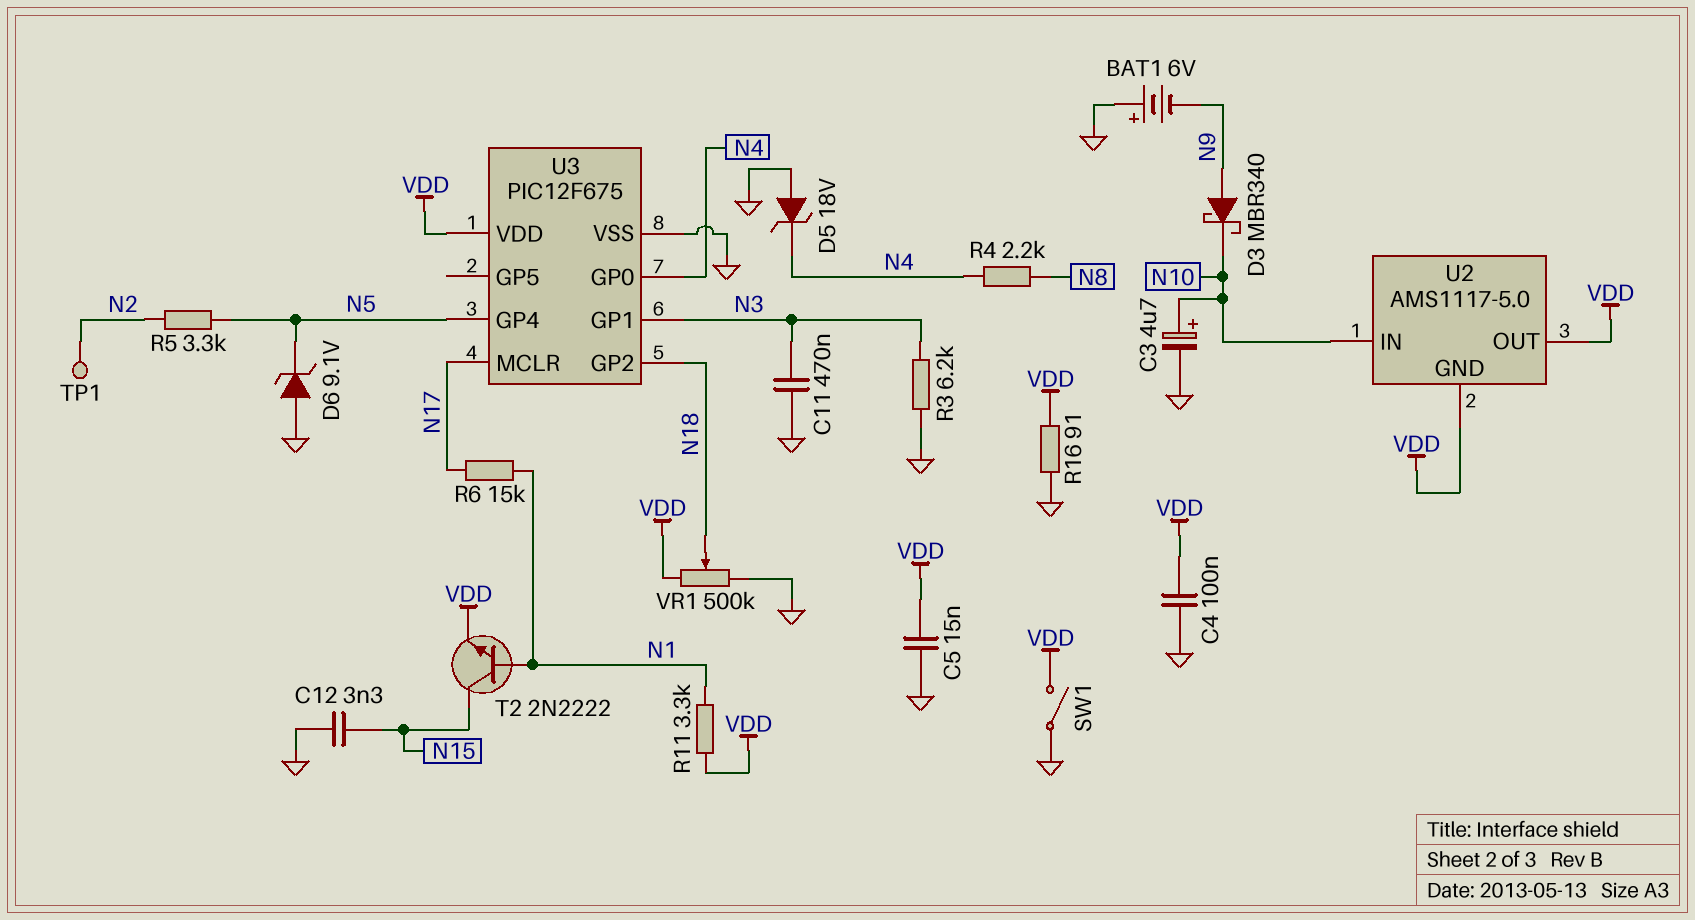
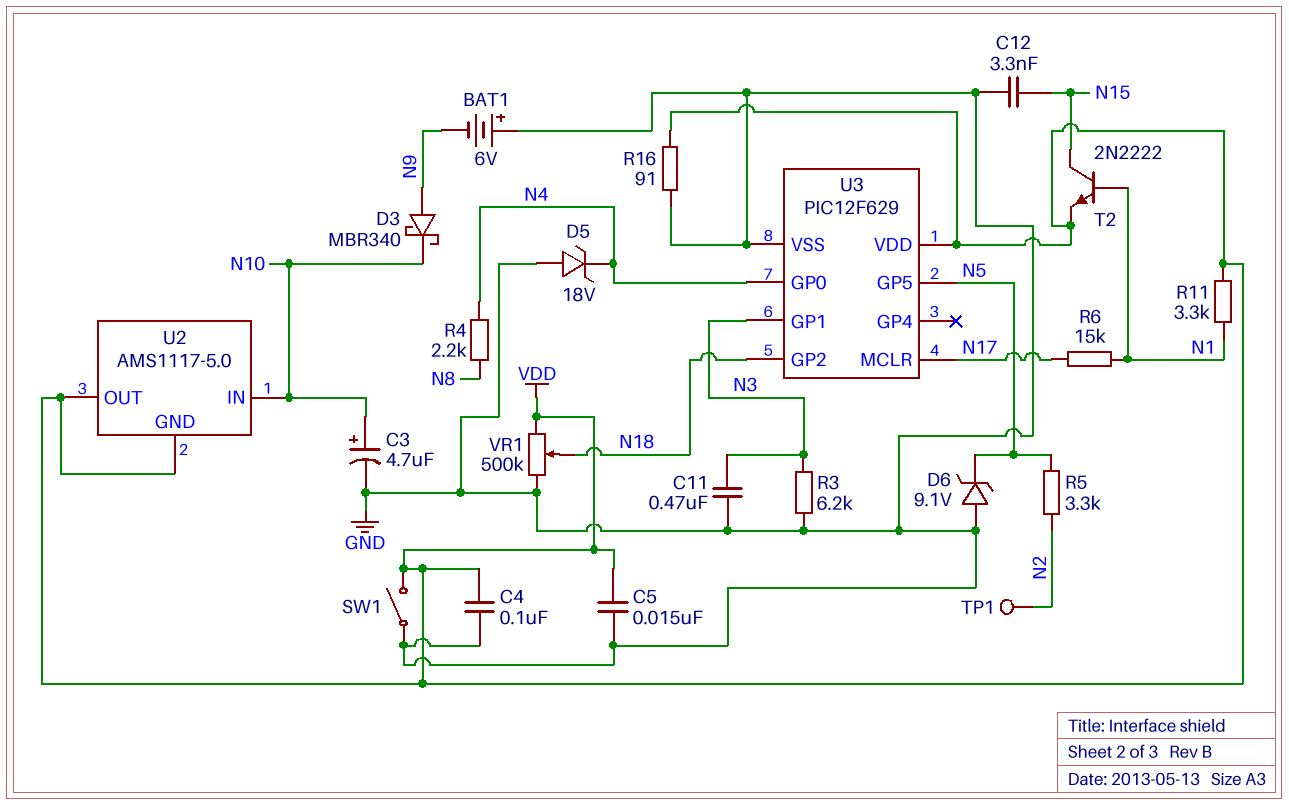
U3: PIC12F675 -> PIC12F629
U3 pin GP4: N5 -> none
U3 pin GP5: none -> N5

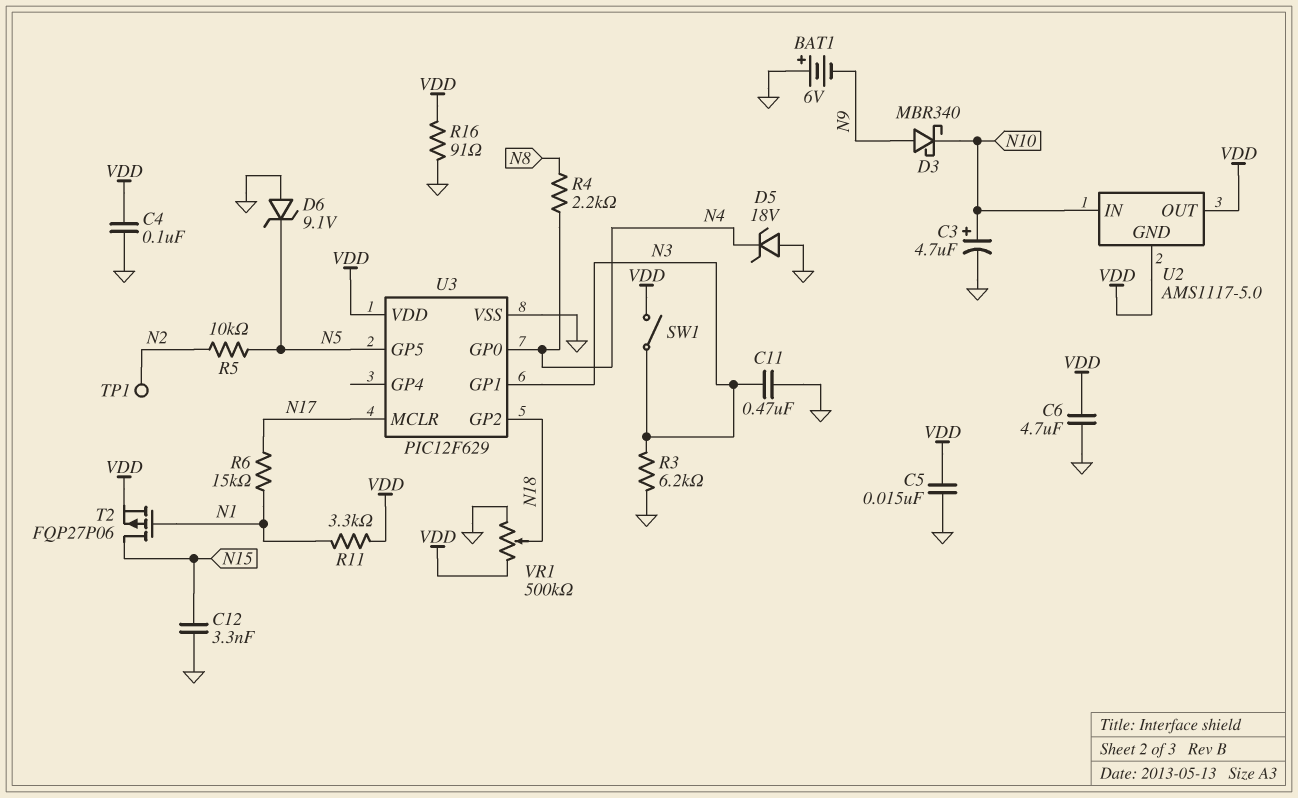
C6: none -> 4.7uF (GND, VDD)
R5: 3.3k (N2, N5) -> 10k (N2, N5)
SW1: switch (GND, VDD) -> switch (N3, VDD)
T2: NPN 2N2222 (B N1, C N15, E VDD) -> PMOS FQP27P06 (G N1, D N15, S VDD)

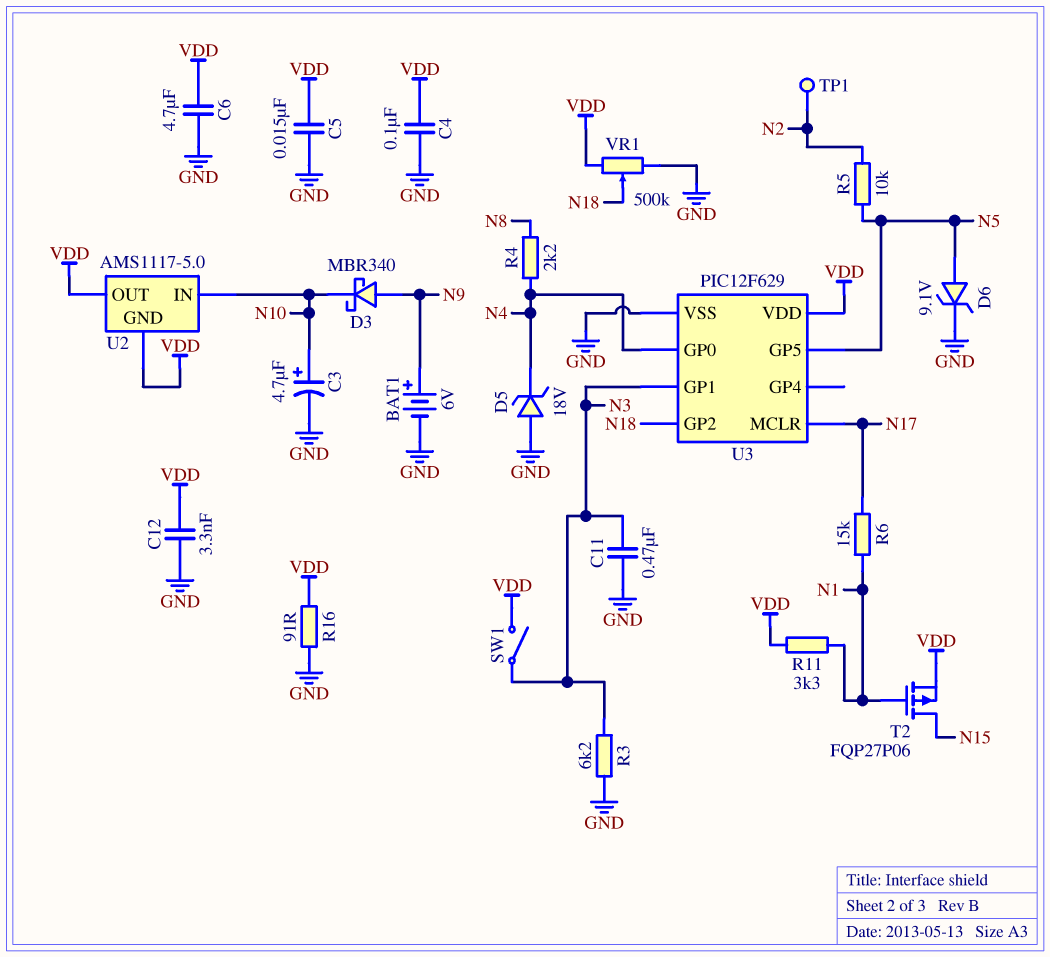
BAT1: 6V (plus GND, minus N9) -> 6V (plus N9, minus GND)
C12: 3.3nF (GND, N15) -> 3.3nF (GND, VDD)
D6: zener 9.1V (A GND, K N5) -> zener 9.1V (A N5, K GND)

